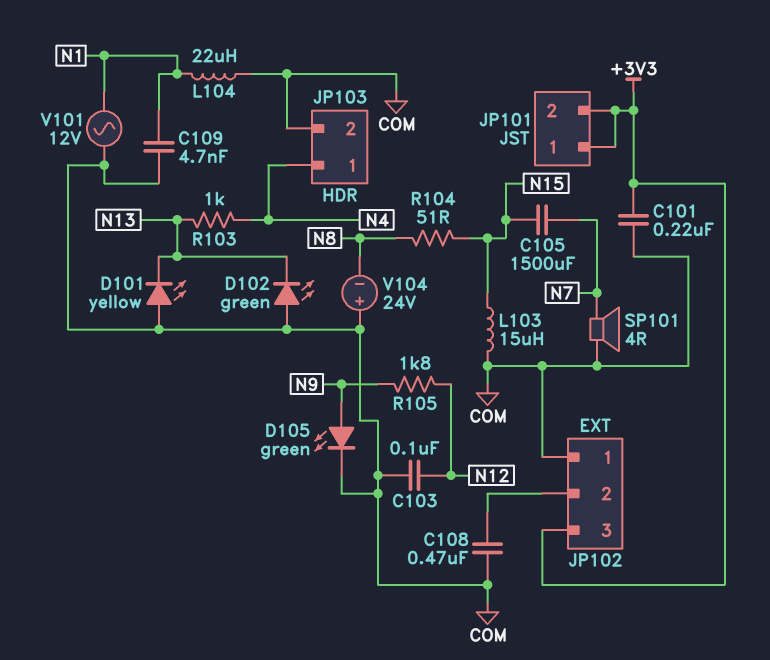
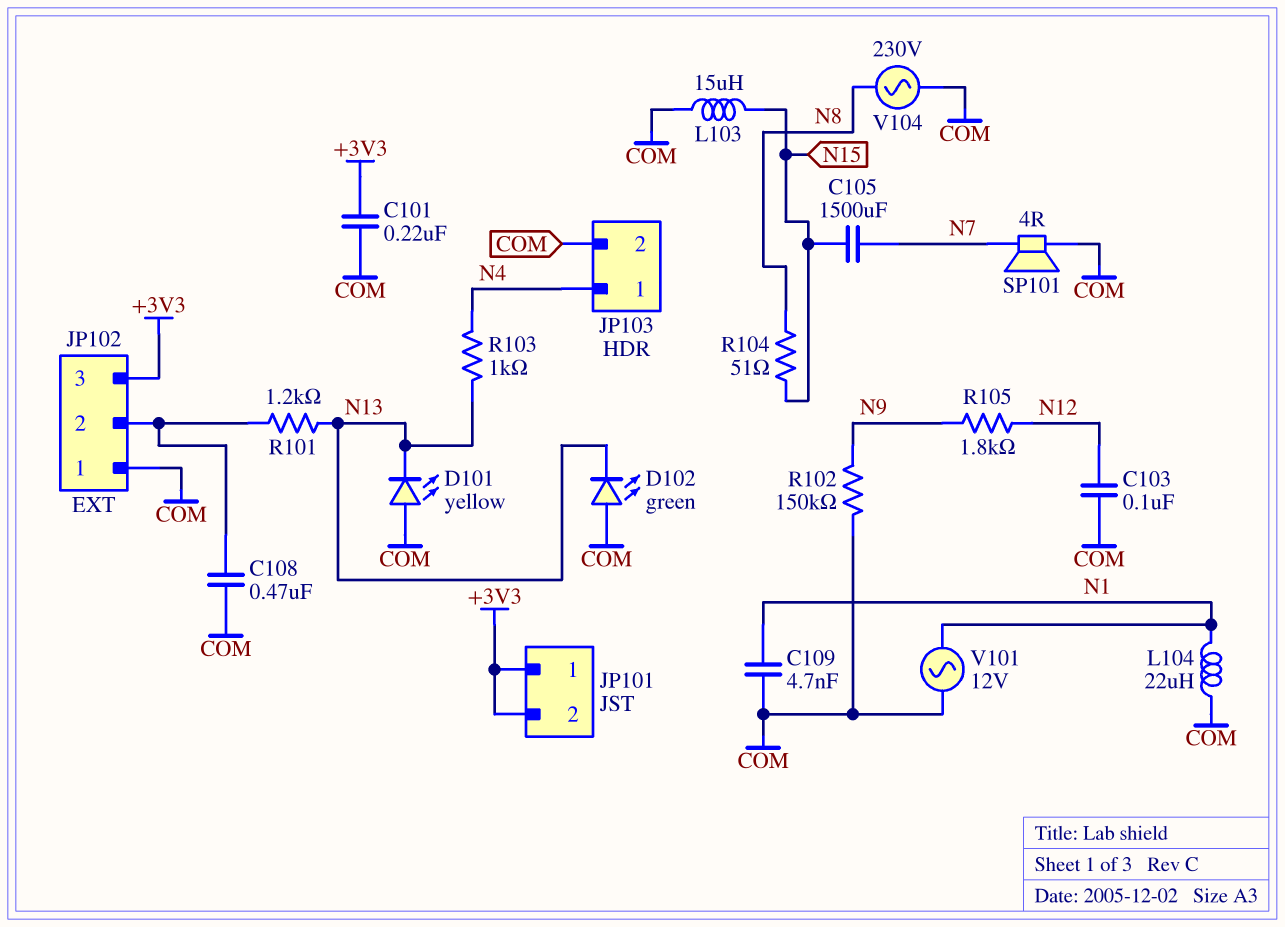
D105: LED green (A N9, K COM) -> none
R101: none -> 1.2k (JP102/2, N13)
R102: none -> 150k (COM, N9)
V104: 24V (plus COM, minus N8) -> AC 230V (COM, N8)

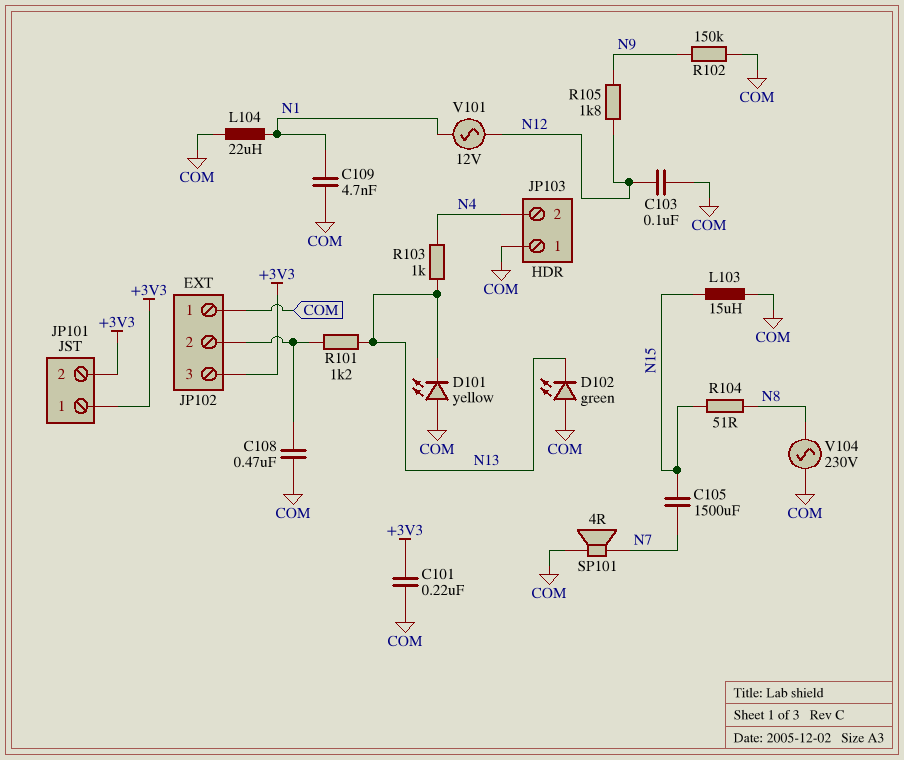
JP103 pin 1: N4 -> COM
JP103 pin 2: COM -> N4
V101: AC 12V (COM, N1) -> AC 12V (N1, N12)

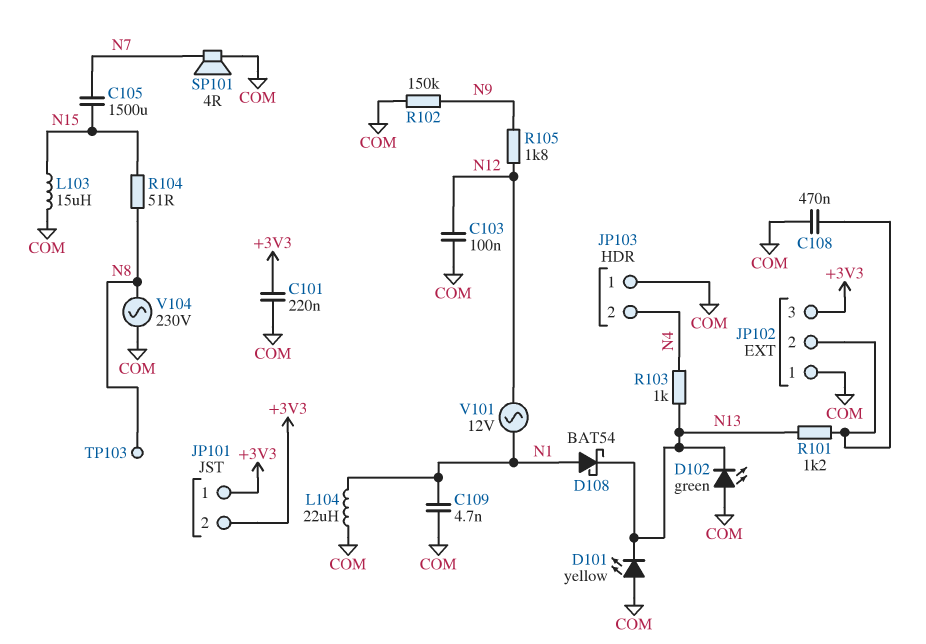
D108: none -> schottky BAT54 (A N1, K N13)
TP103: none -> test point (N8)

